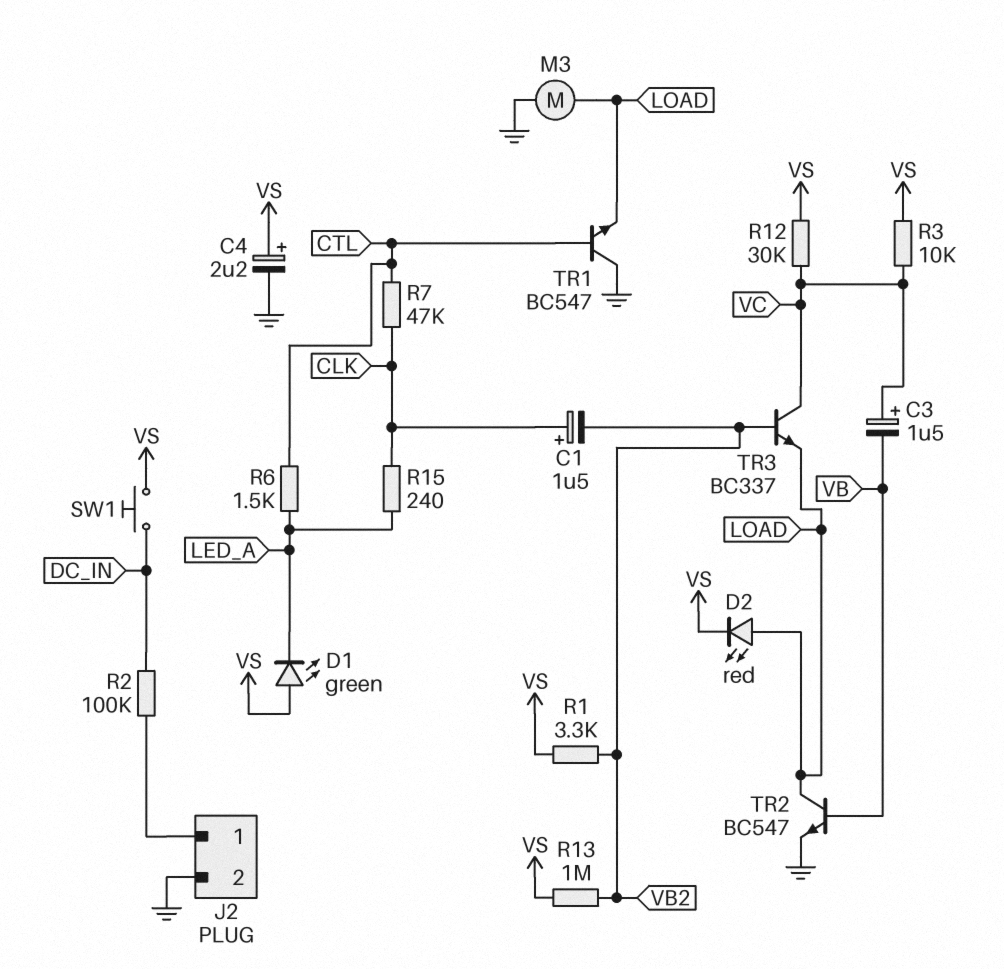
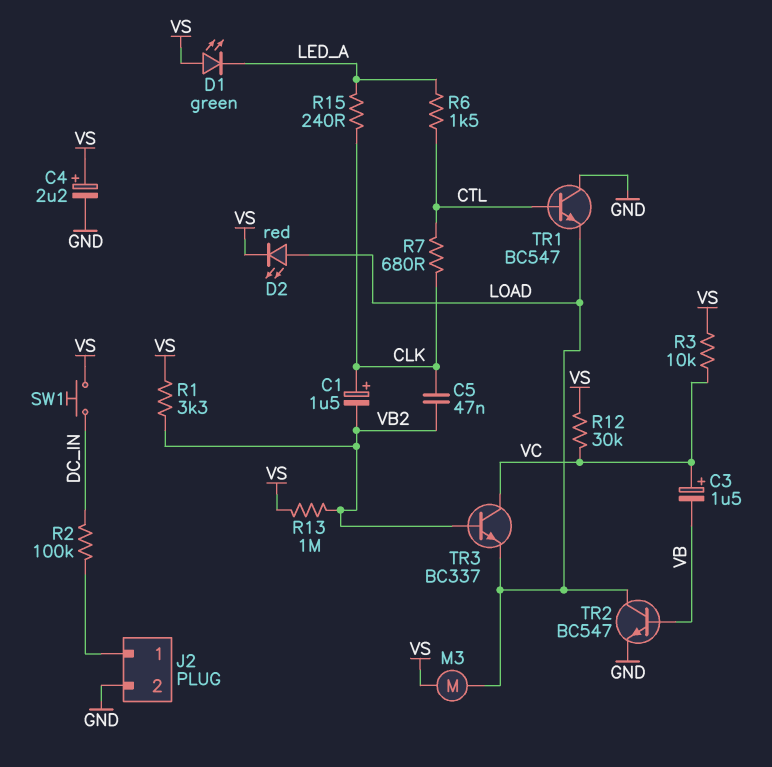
C5: none -> 47nF (CLK, VB2)
M3: motor (GND, LOAD) -> motor (LOAD, VS)
R7: 47k (CLK, CTL) -> 680 (CLK, CTL)

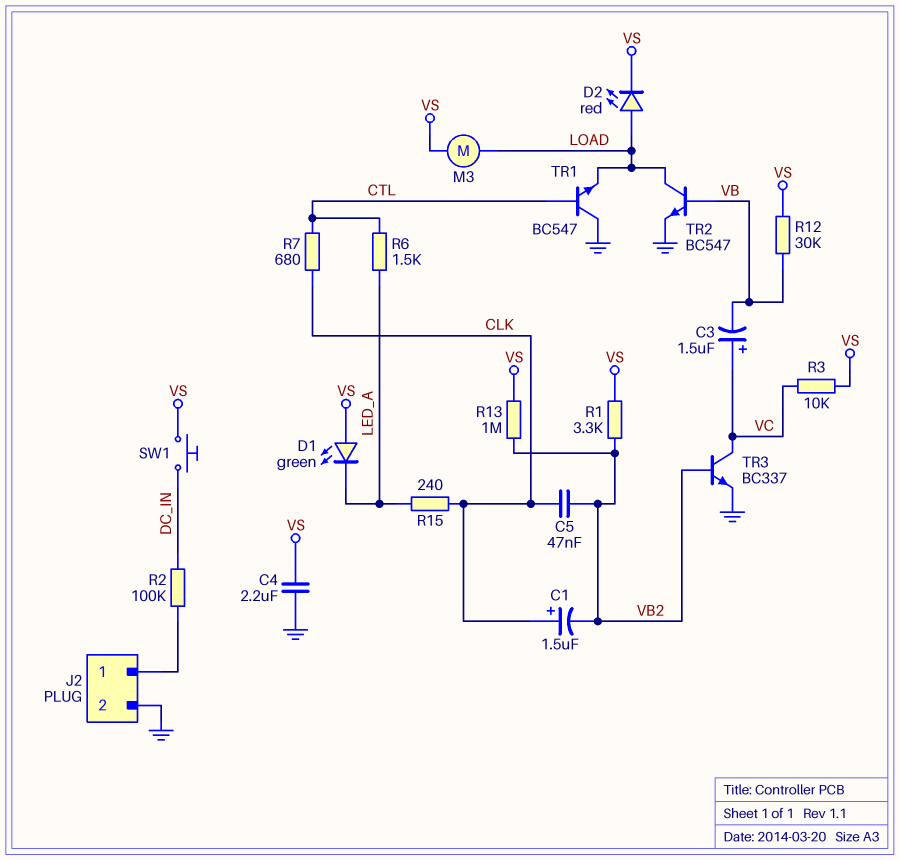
C4: 2.2uF (plus VS, minus GND) -> 2.2uF (GND, VS)
R12: 30k (VC, VS) -> 30k (VB, VS)
TR3: NPN BC337 (B VB2, C VC, E LOAD) -> NPN BC337 (B VB2, C VC, E GND)

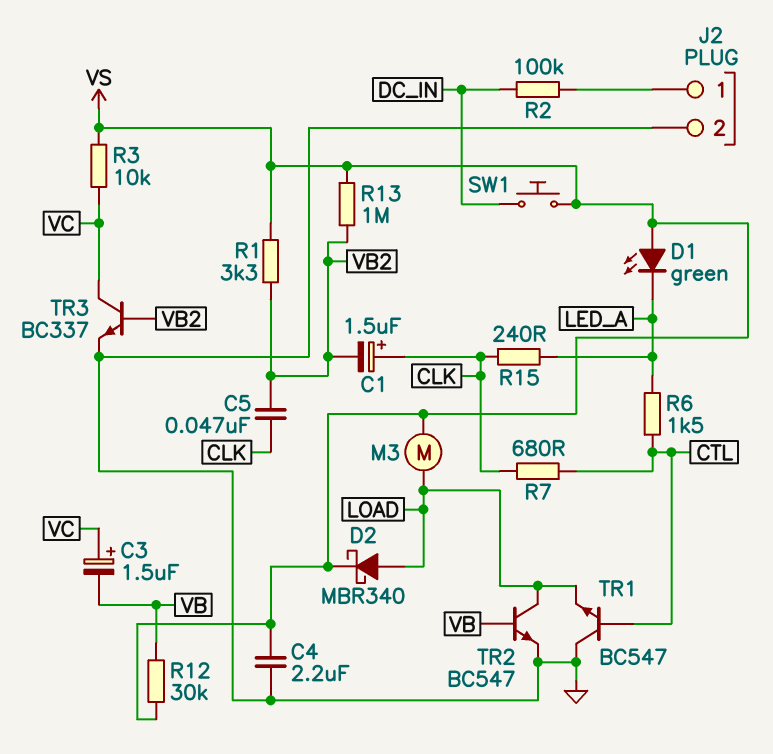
D2: LED red (A LOAD, K VS) -> schottky MBR340 (A LOAD, K VS)

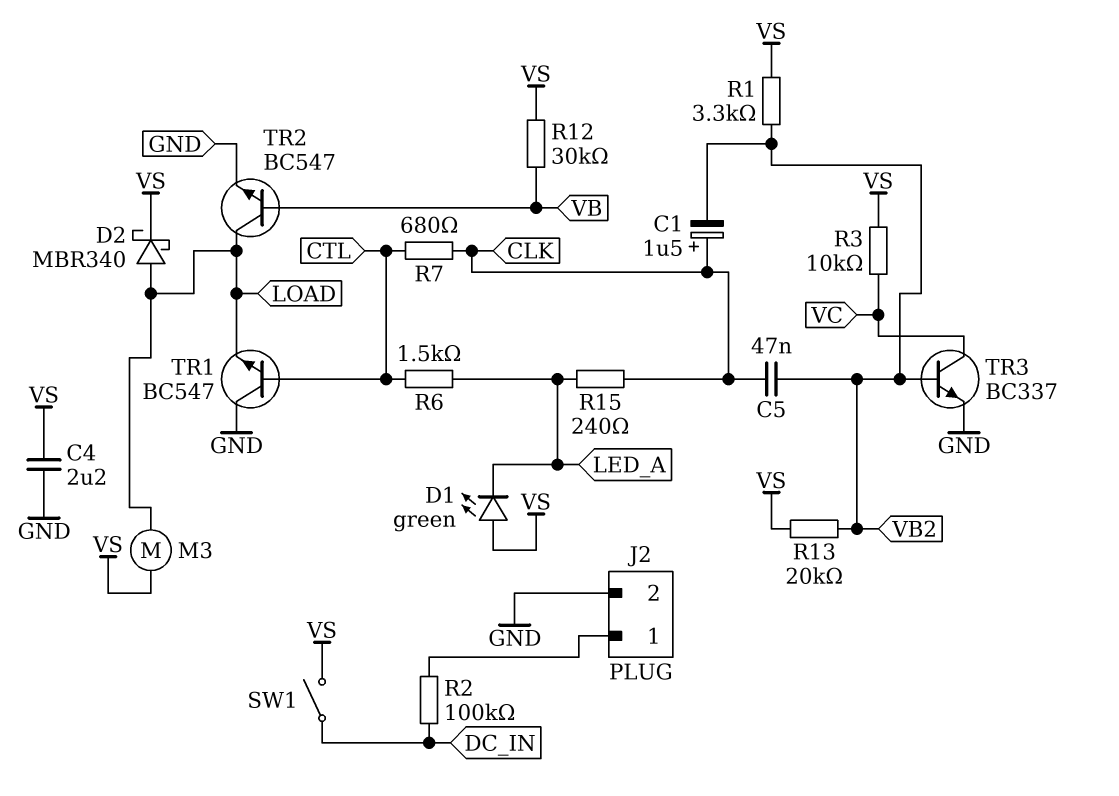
C3: 1.5uF (plus VC, minus VB) -> none
R13: 1M (VB2, VS) -> 20k (VB2, VS)
SW1: button (DC_IN, VS) -> switch (DC_IN, VS)

